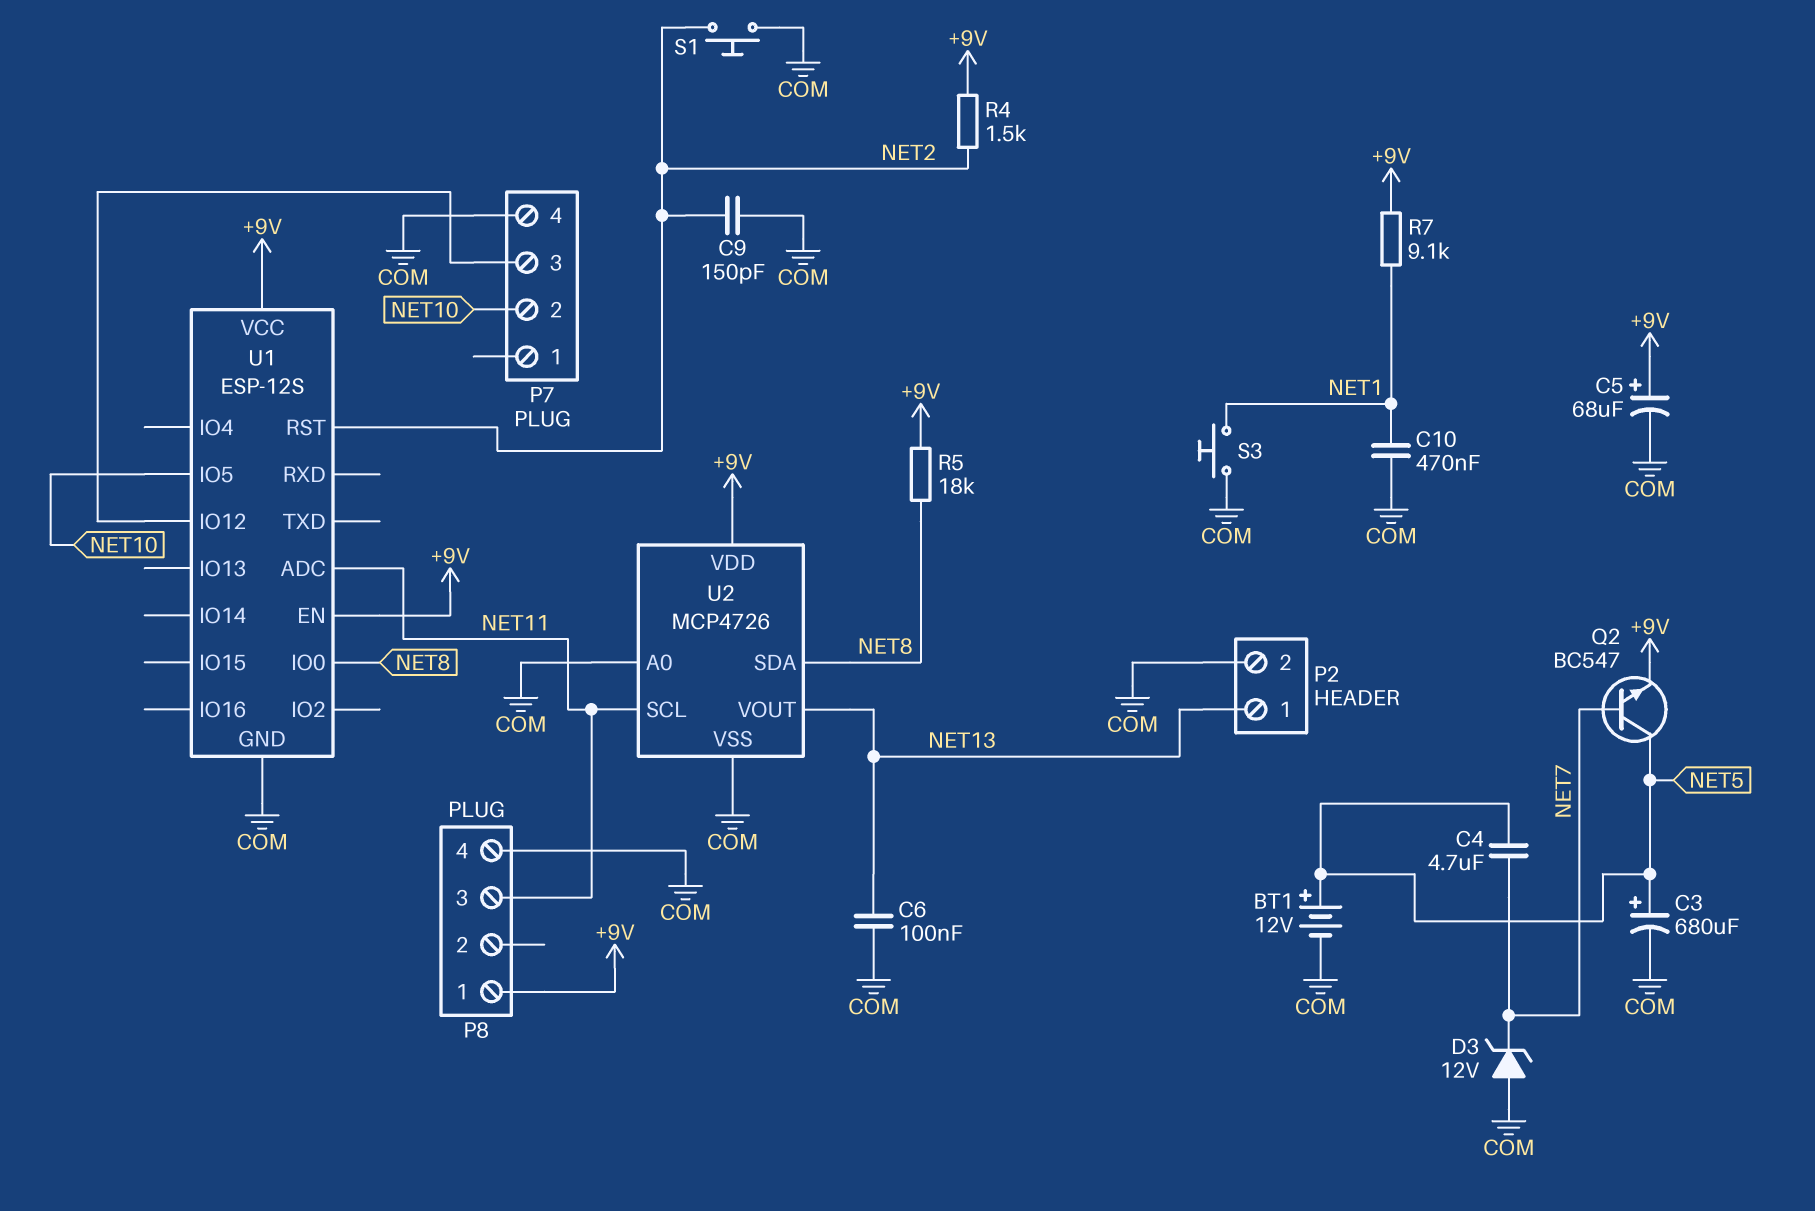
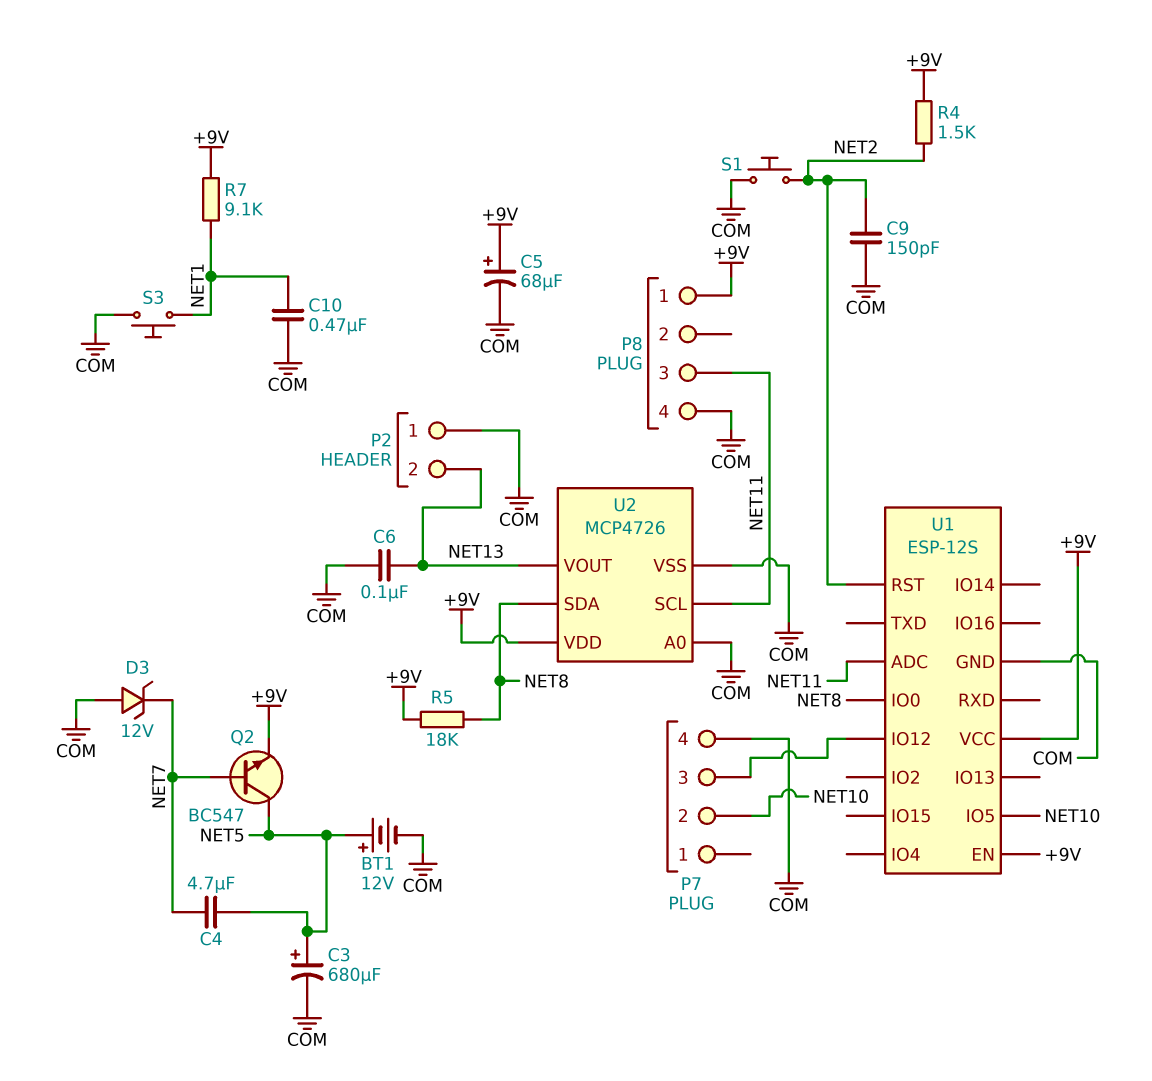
P2 pin 1: NET13 -> COM
P2 pin 2: COM -> NET13

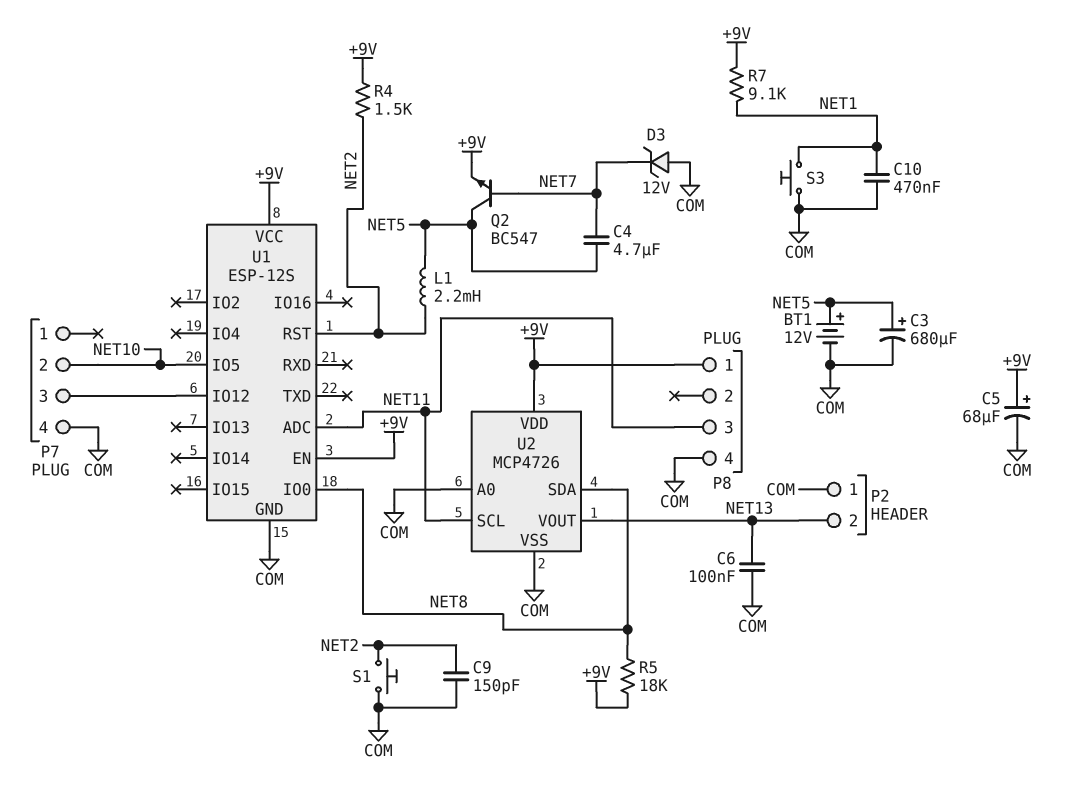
L1: none -> 2.2mH (NET2, NET5)

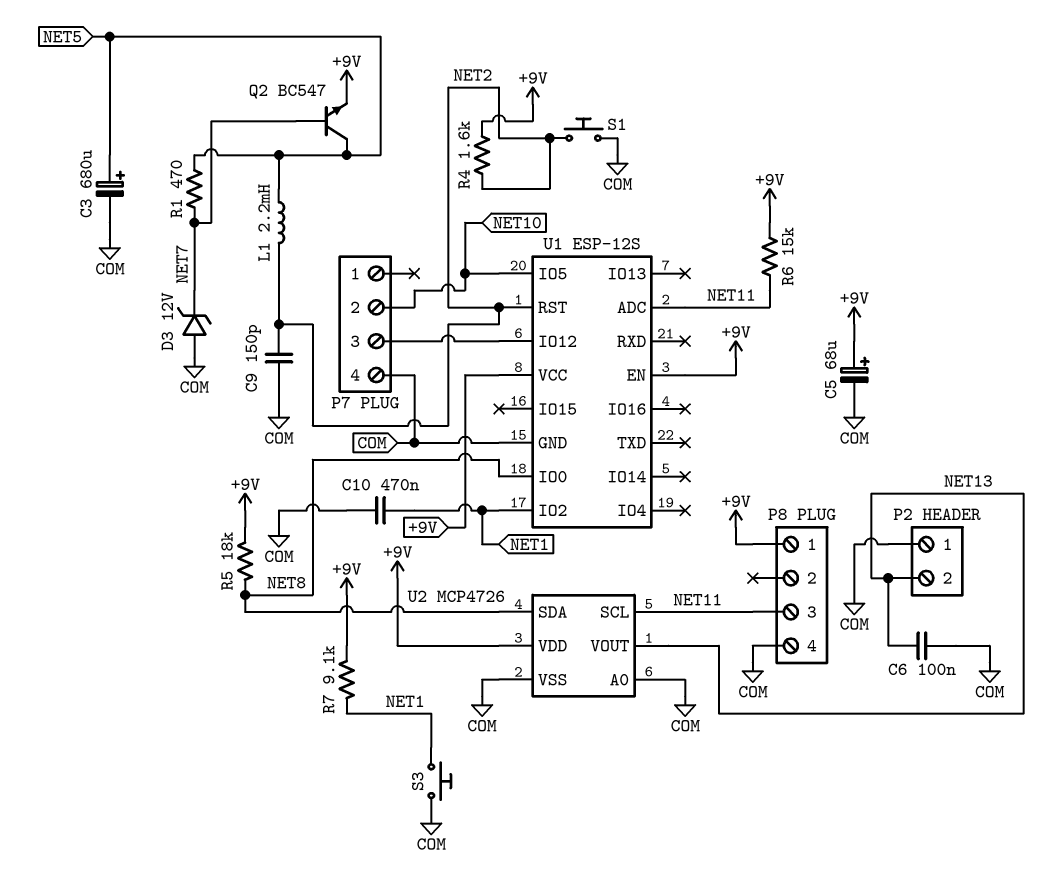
BT1: 12V (plus NET5, minus COM) -> none
C4: 4.7uF (NET5, NET7) -> none
R1: none -> 470 (NET5, NET7)
R4: 1.5k (+9V, NET2) -> 1.6k (+9V, NET2)
R6: none -> 15k (+9V, NET11)
U1 pin IO2: none -> NET1

